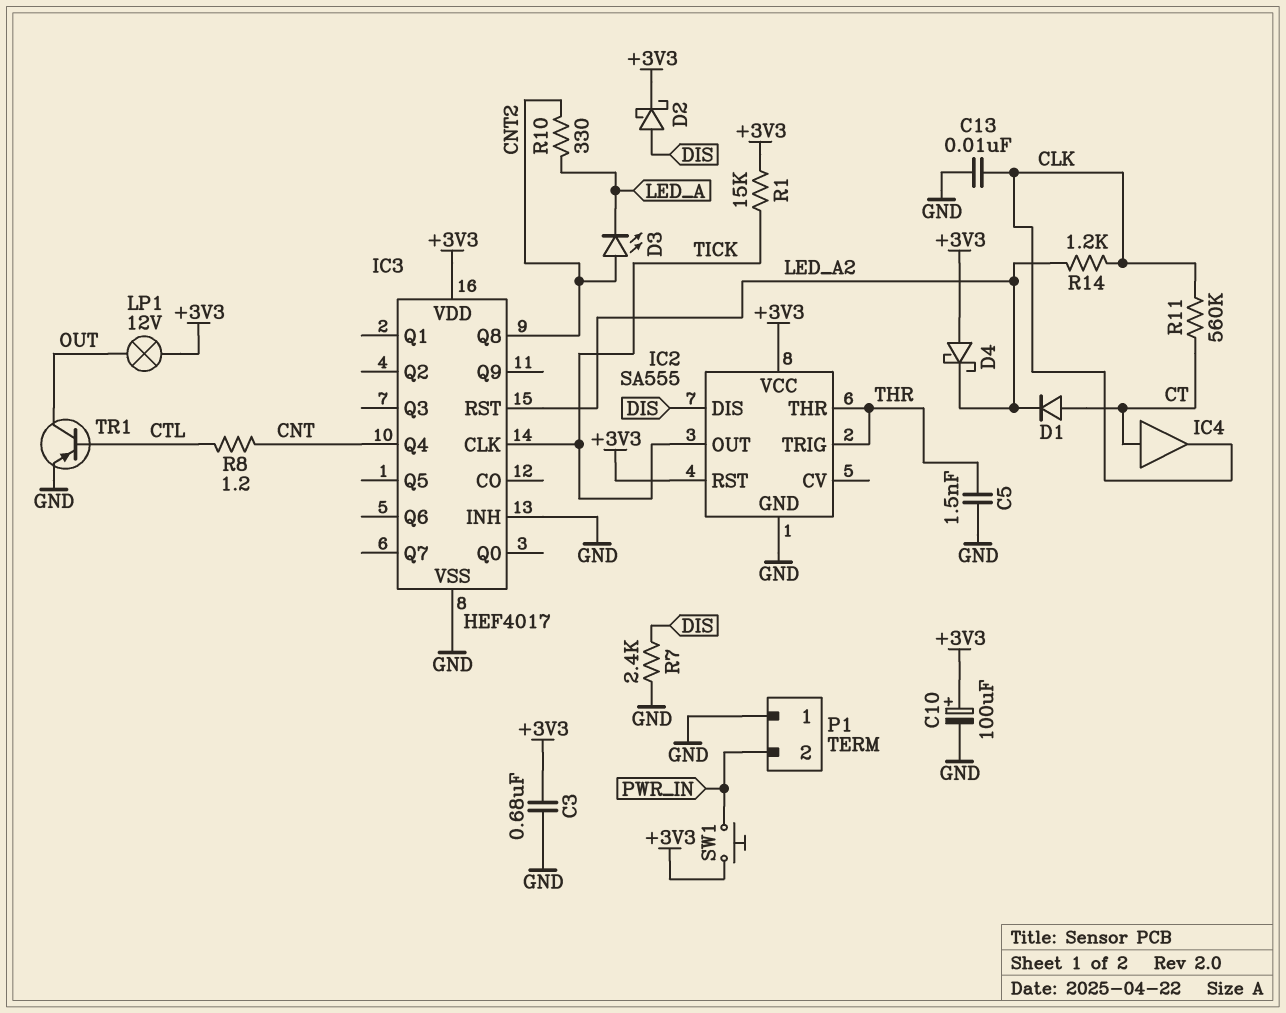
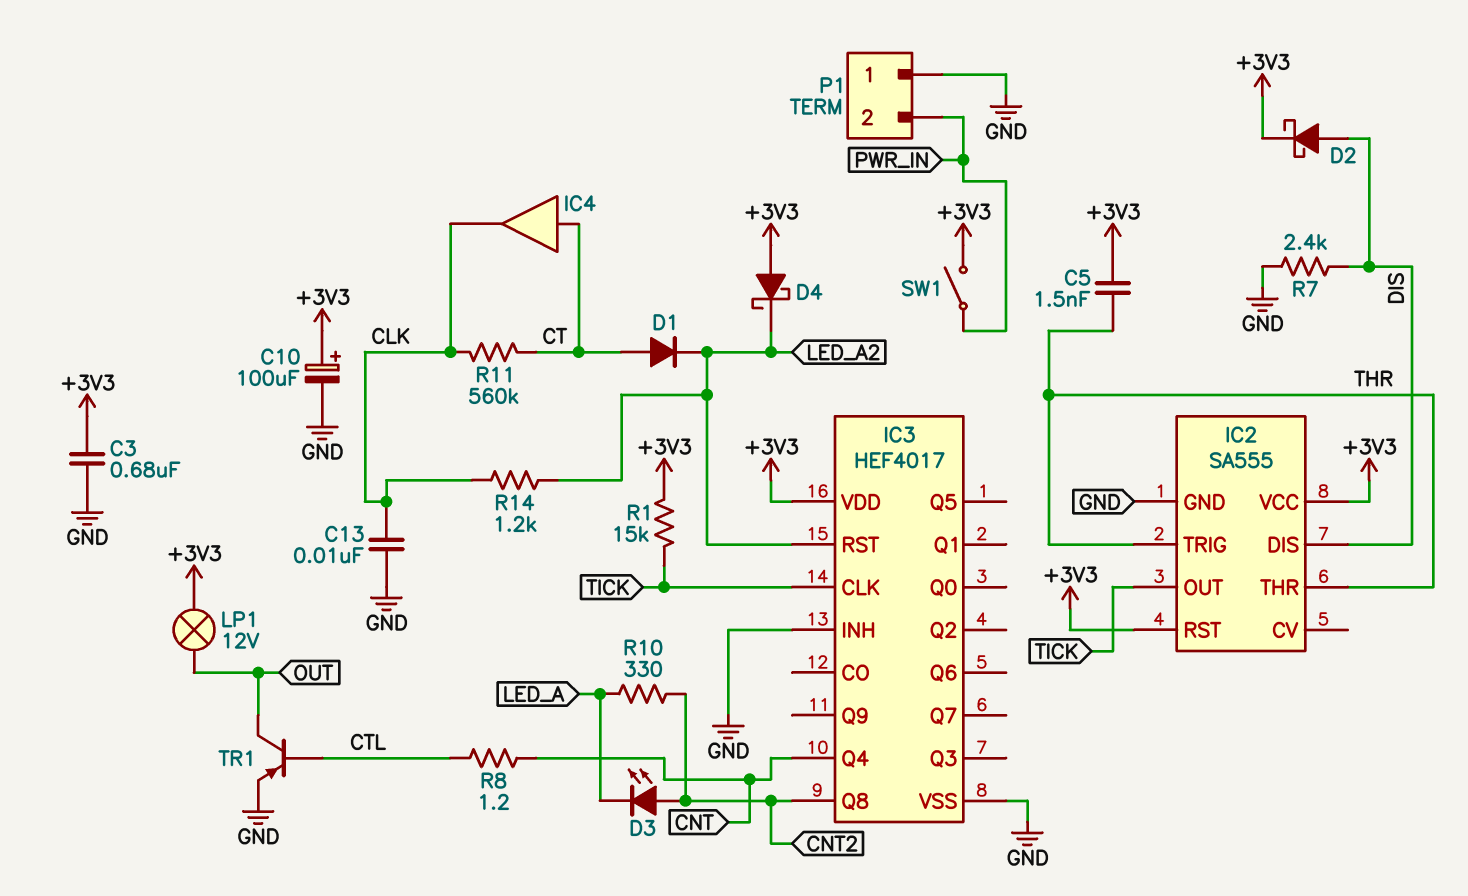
C5: 1.5nF (GND, THR) -> 1.5nF (+3V3, THR)
SW1: button (+3V3, PWR_IN) -> switch (+3V3, PWR_IN)

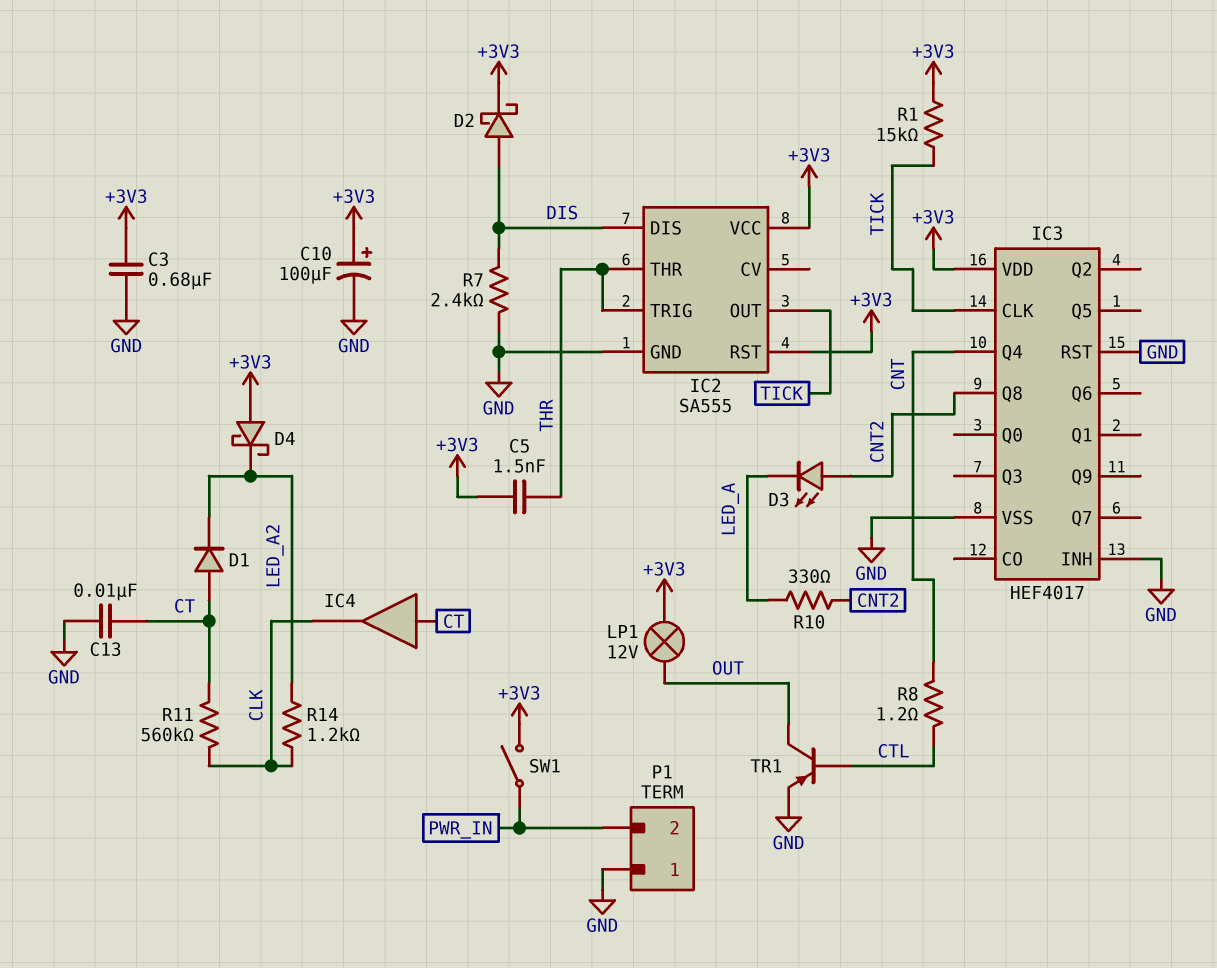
C13: 10nF (CLK, GND) -> 10nF (CT, GND)
IC3 pin RST: LED_A2 -> GND

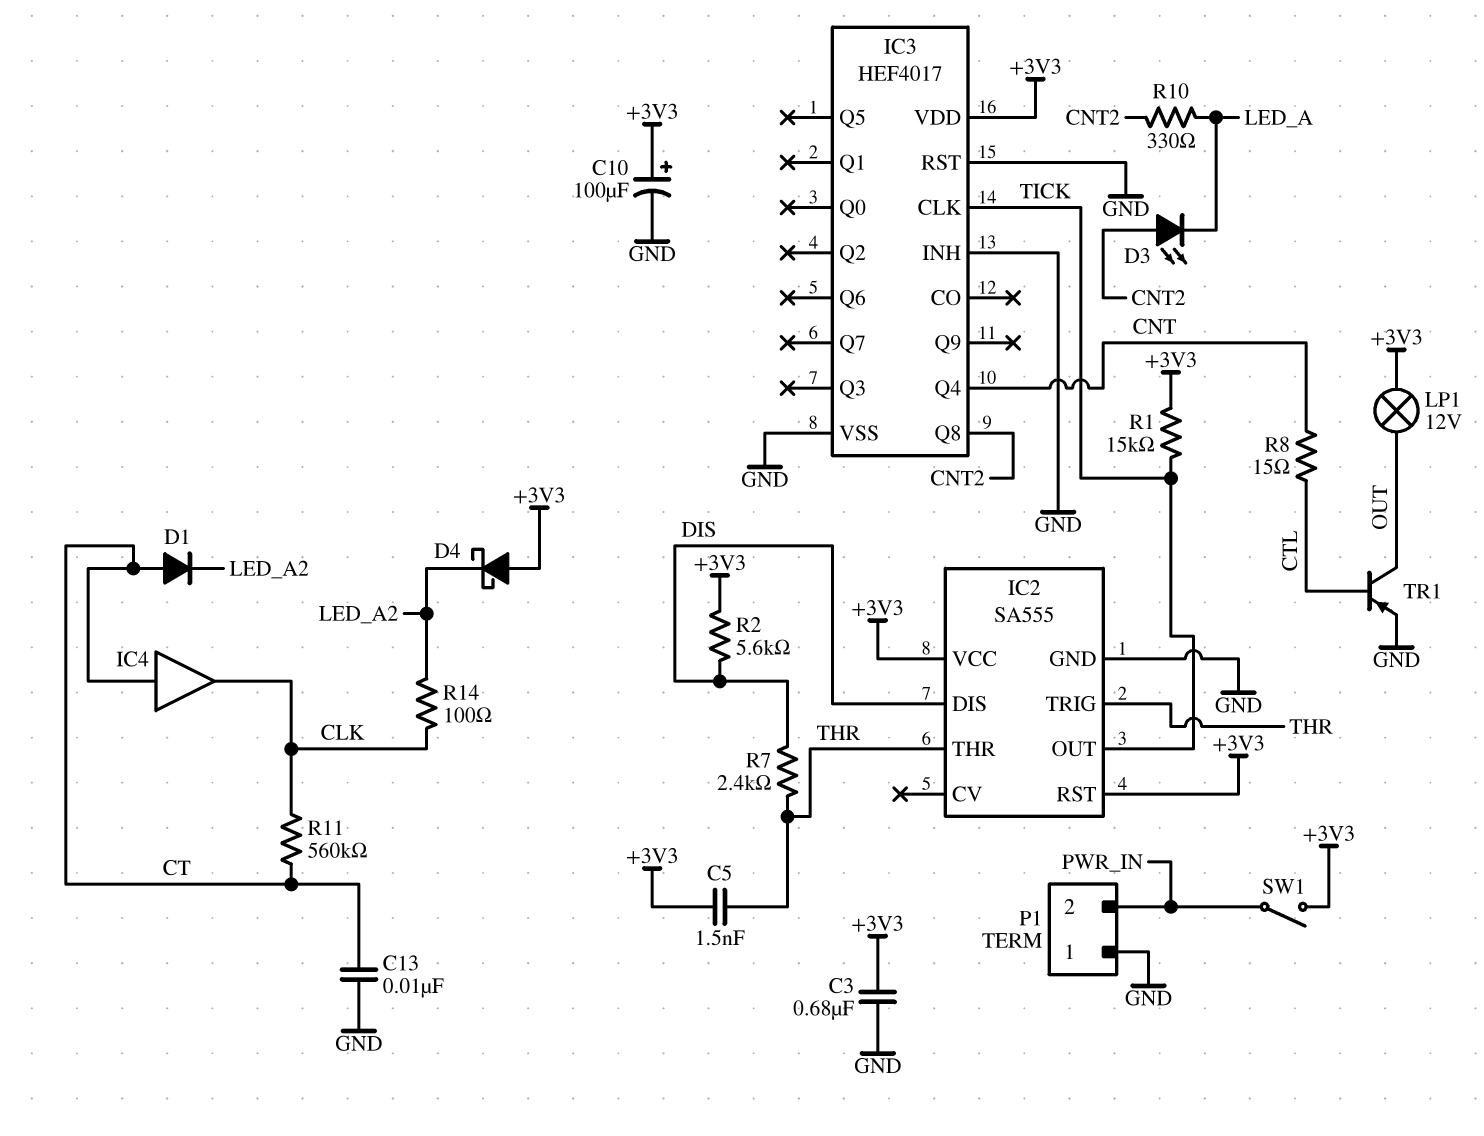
D2: schottky (A DIS, K +3V3) -> none
R2: none -> 5.6k (+3V3, DIS)
R7: 2.4k (DIS, GND) -> 2.4k (DIS, THR)
R8: 1.2 (CNT, CTL) -> 15 (CNT, CTL)
R14: 1.2k (CLK, LED_A2) -> 100 (CLK, LED_A2)

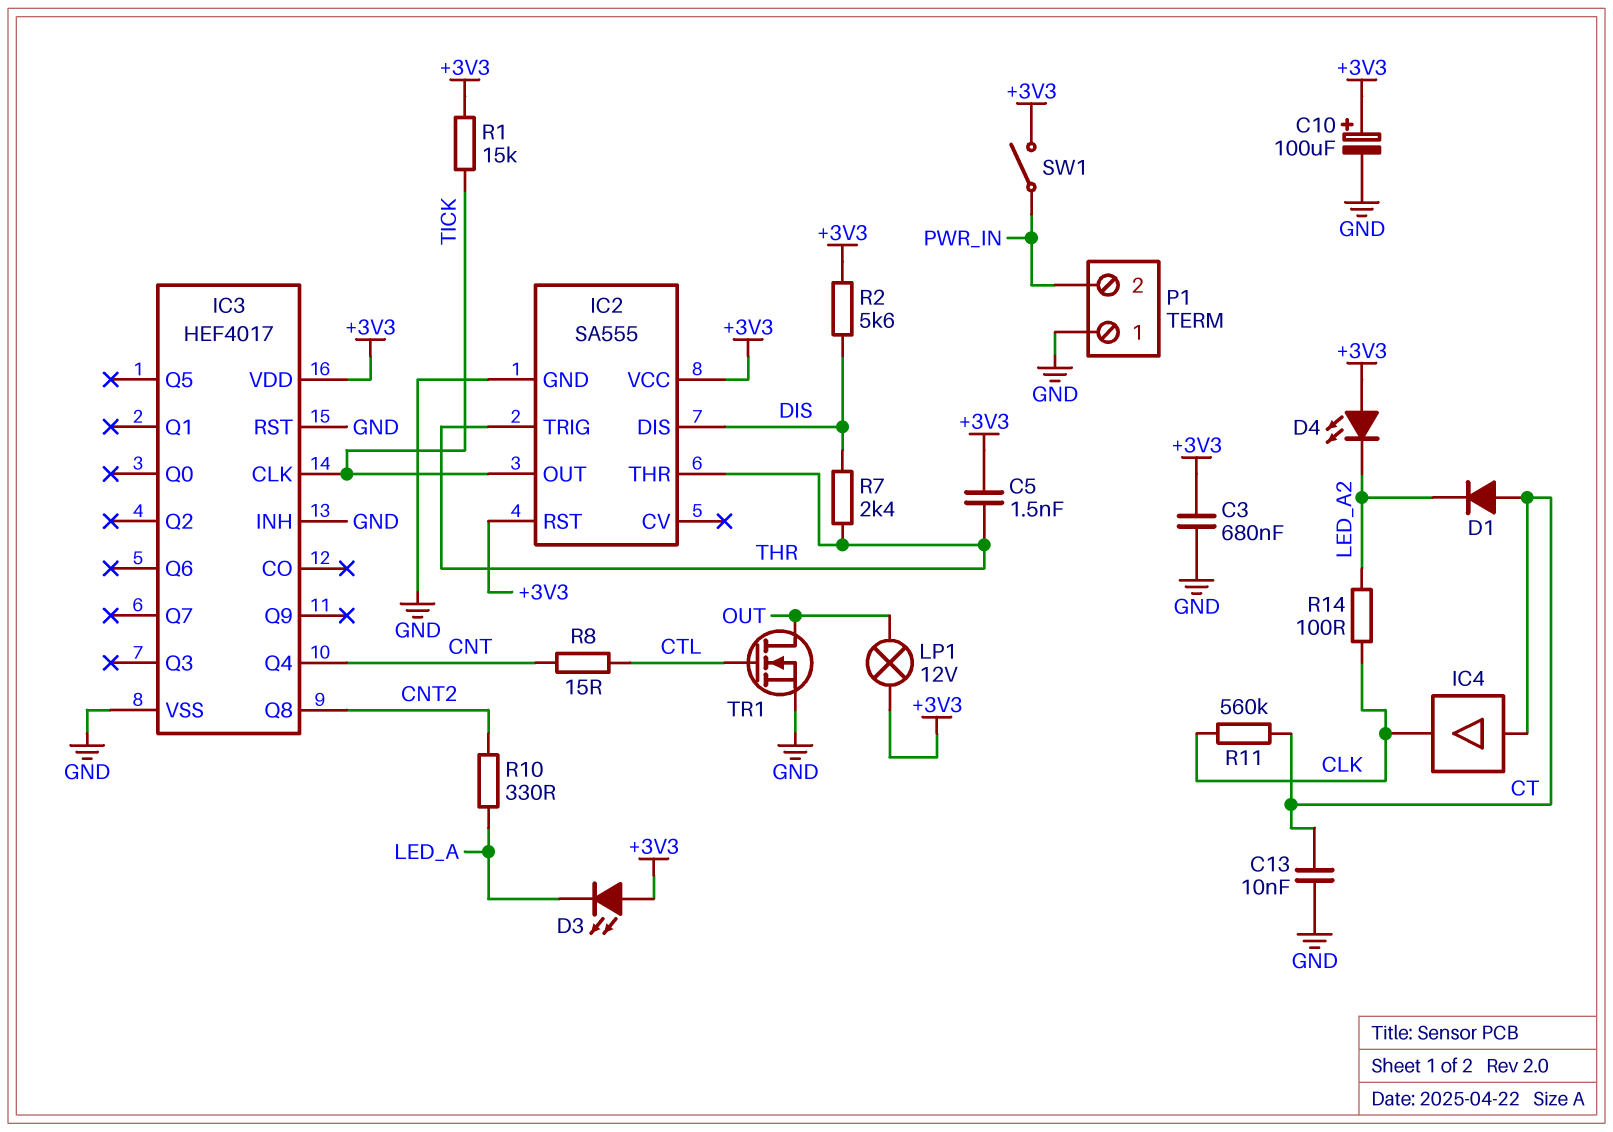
D3: LED (A CNT2, K LED_A) -> LED (A +3V3, K LED_A)
D4: schottky (A +3V3, K LED_A2) -> LED (A +3V3, K LED_A2)
TR1: PNP (B CTL, C OUT, E GND) -> NMOS (G CTL, D OUT, S GND)

